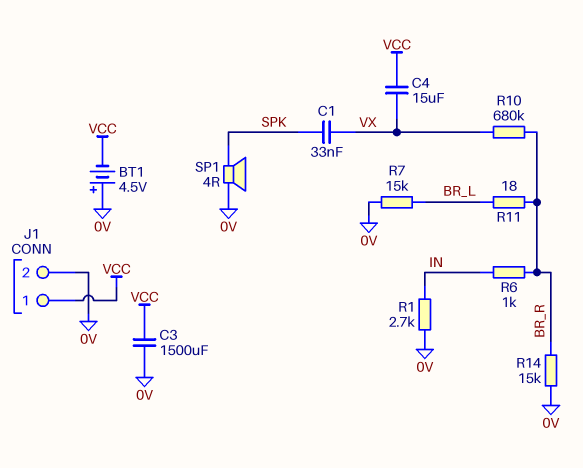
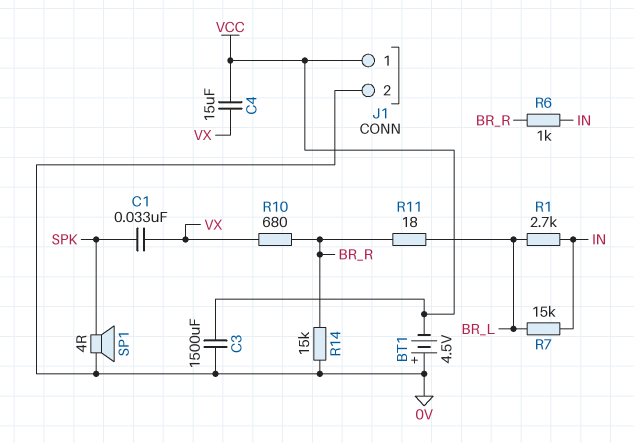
R1: 2.7k (0V, IN) -> 2.7k (BR_L, IN)
R7: 15k (0V, BR_L) -> 15k (BR_L, IN)
R10: 680k (BR_R, VX) -> 680 (BR_R, VX)

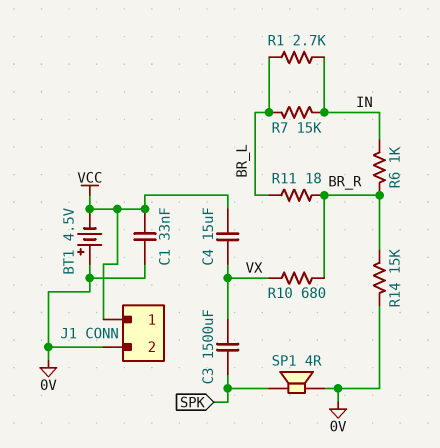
C1: 33nF (SPK, VX) -> 33nF (0V, VCC)
C3: 1500uF (0V, VCC) -> 1500uF (SPK, VX)

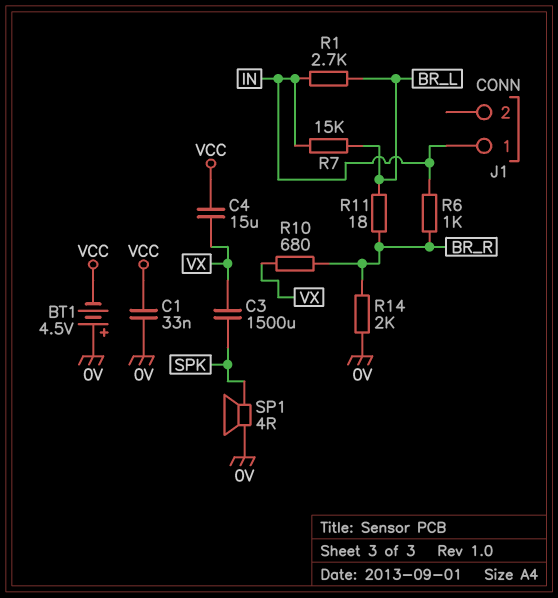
J1 pin 1: VCC -> IN
J1 pin 2: 0V -> none
R14: 15k (0V, BR_R) -> 2k (0V, BR_R)

